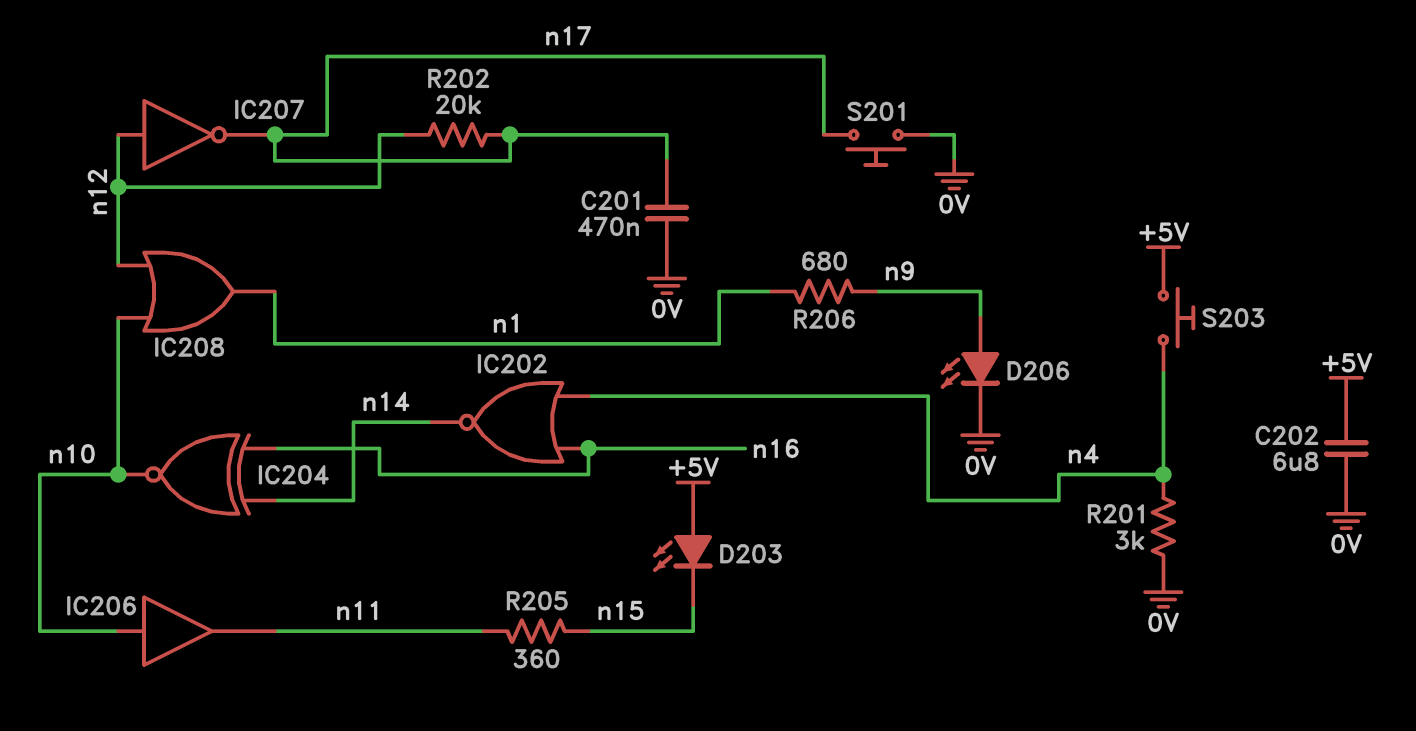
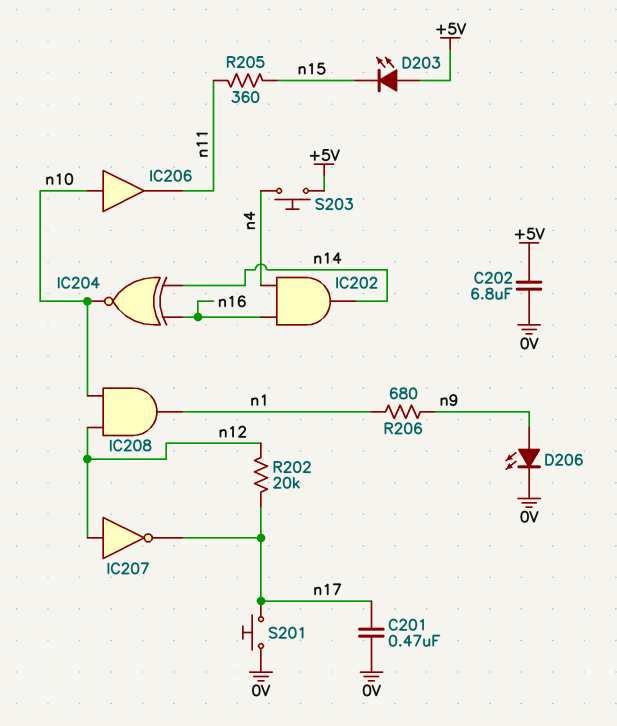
IC202: NOR (in n4, in n16, out n14) -> AND (in n4, in n16, out n14)
IC208: OR (in n10, in n12, out n1) -> AND (in n10, in n12, out n1)
R201: 3k (0V, n4) -> none

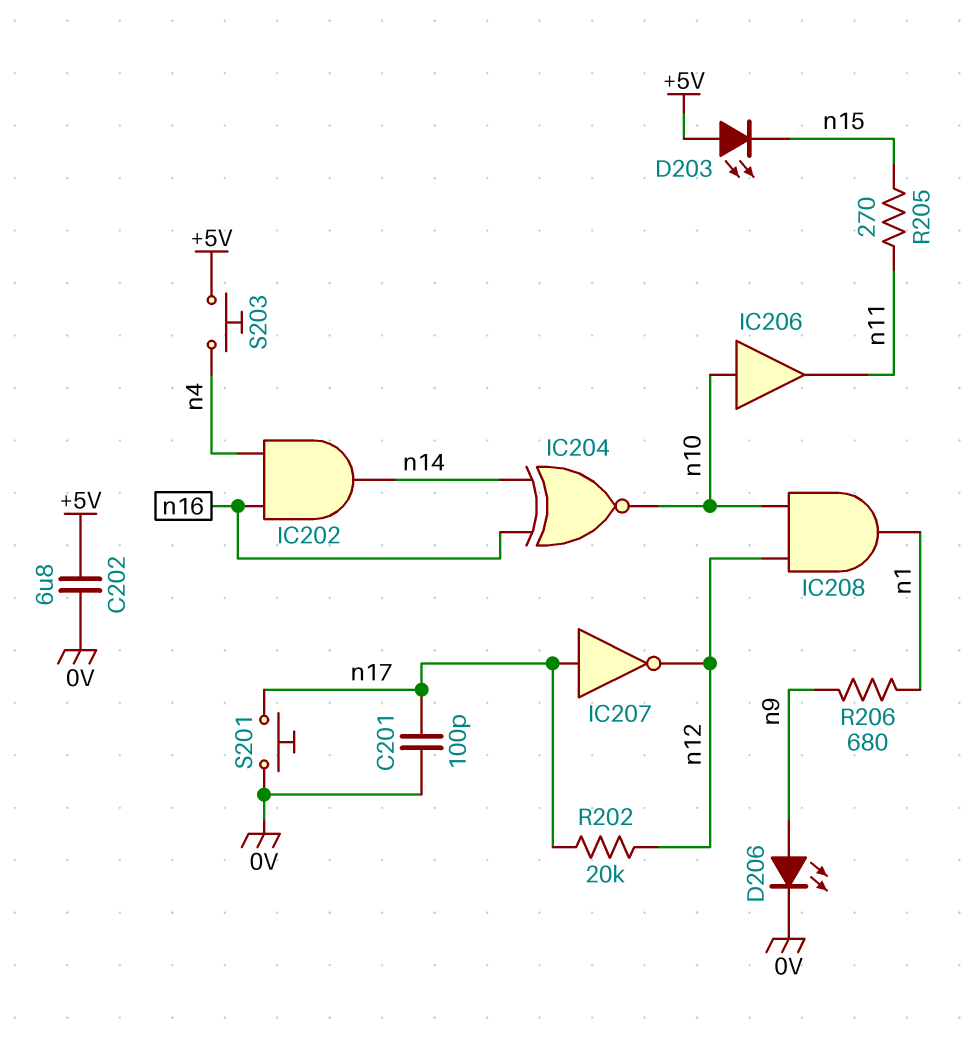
C201: 470nF (0V, n17) -> 100pF (0V, n17)
IC207: NOT (in n12, out n17) -> NOT (in n17, out n12)
R205: 360 (n11, n15) -> 270 (n11, n15)

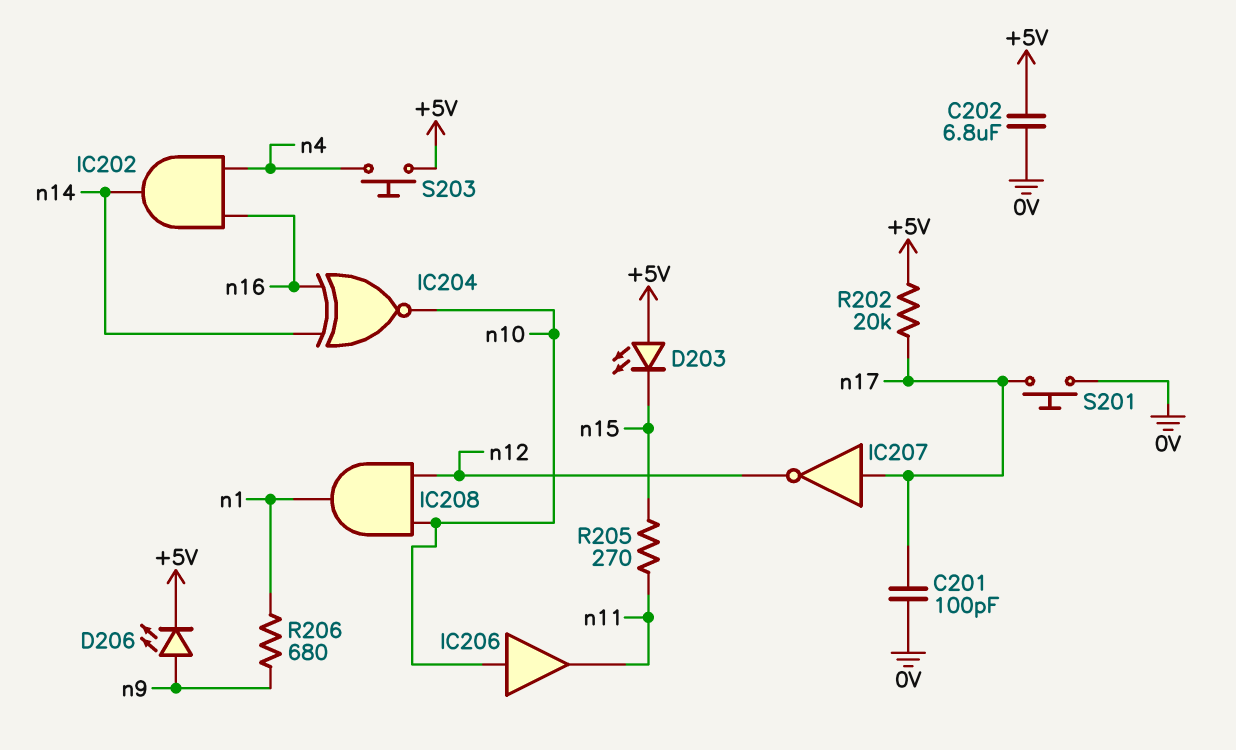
D206: LED (A n9, K 0V) -> LED (A n9, K +5V)
R202: 20k (n12, n17) -> 20k (+5V, n17)

